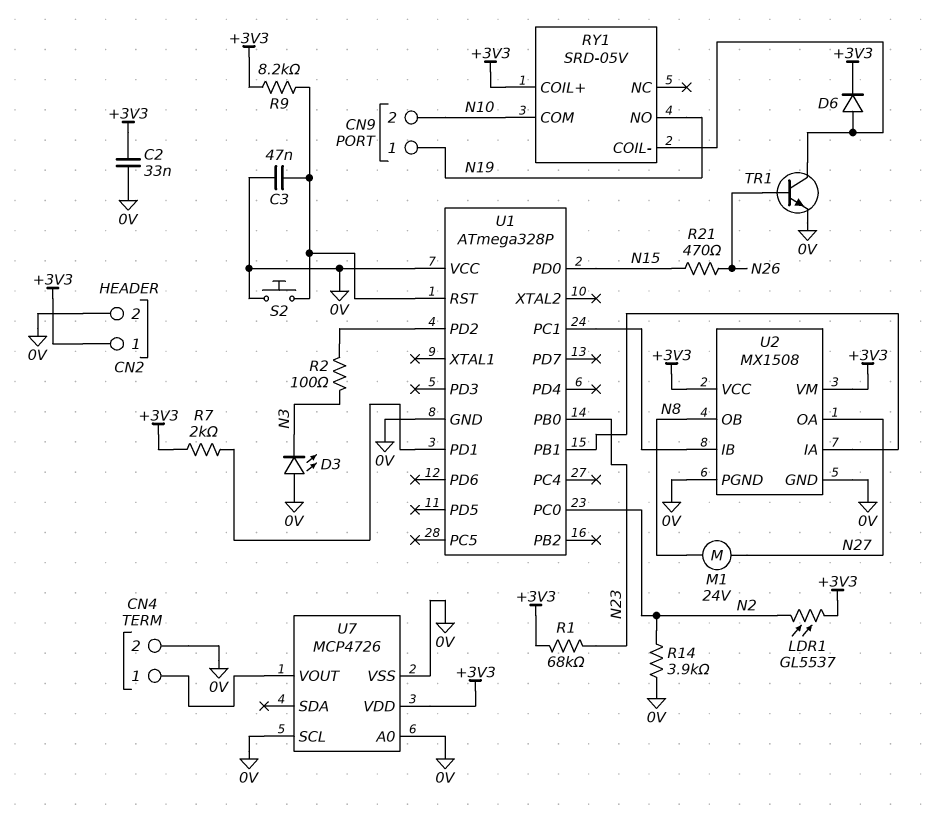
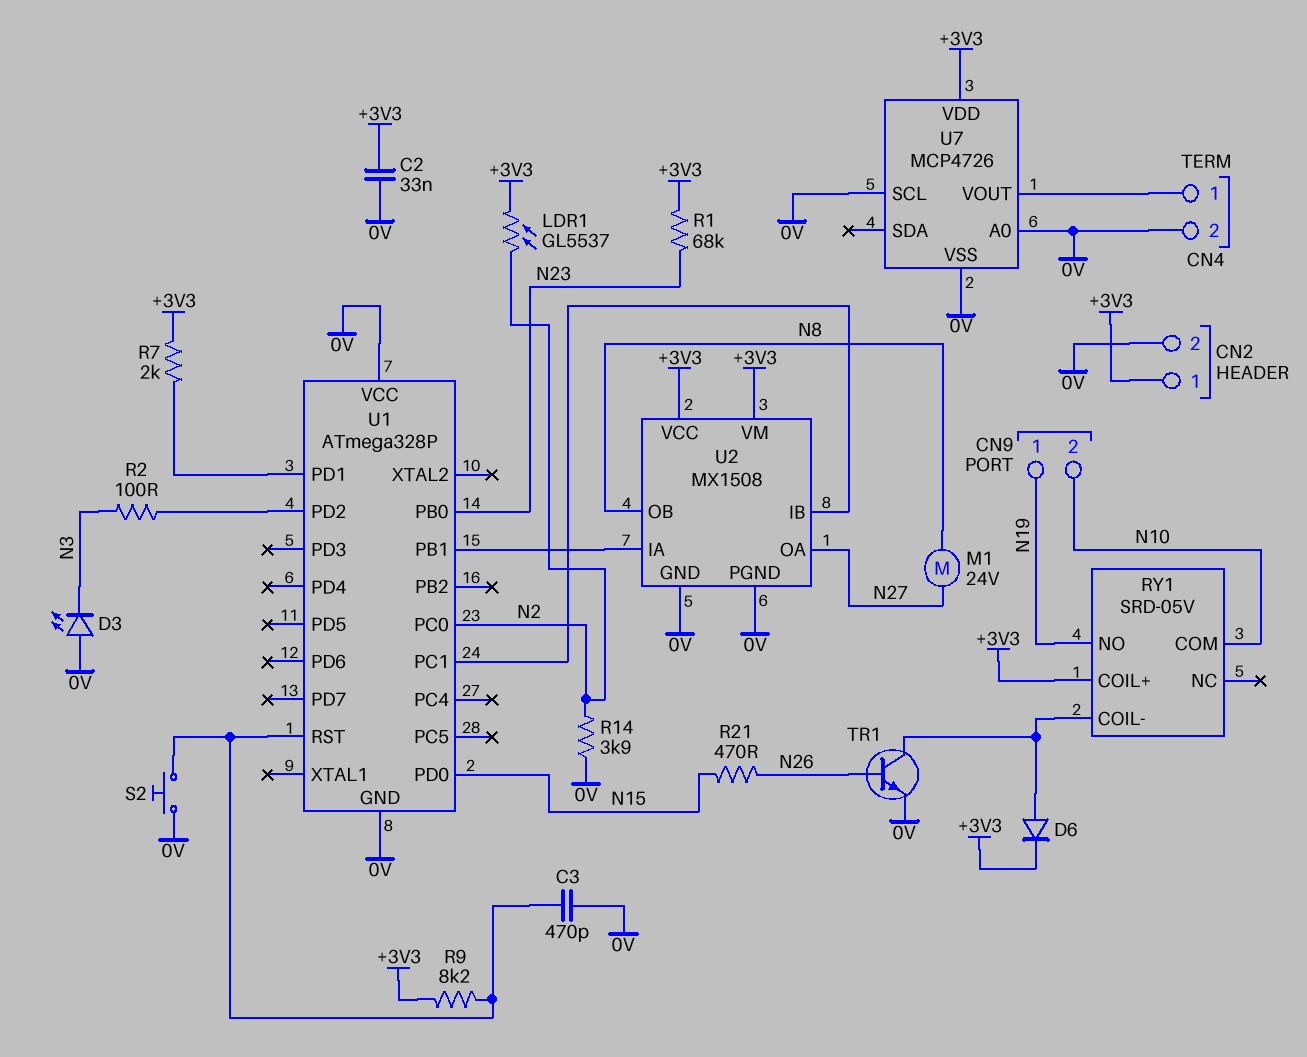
C3: 47nF (0V, U1/RST) -> 470pF (0V, U1/RST)

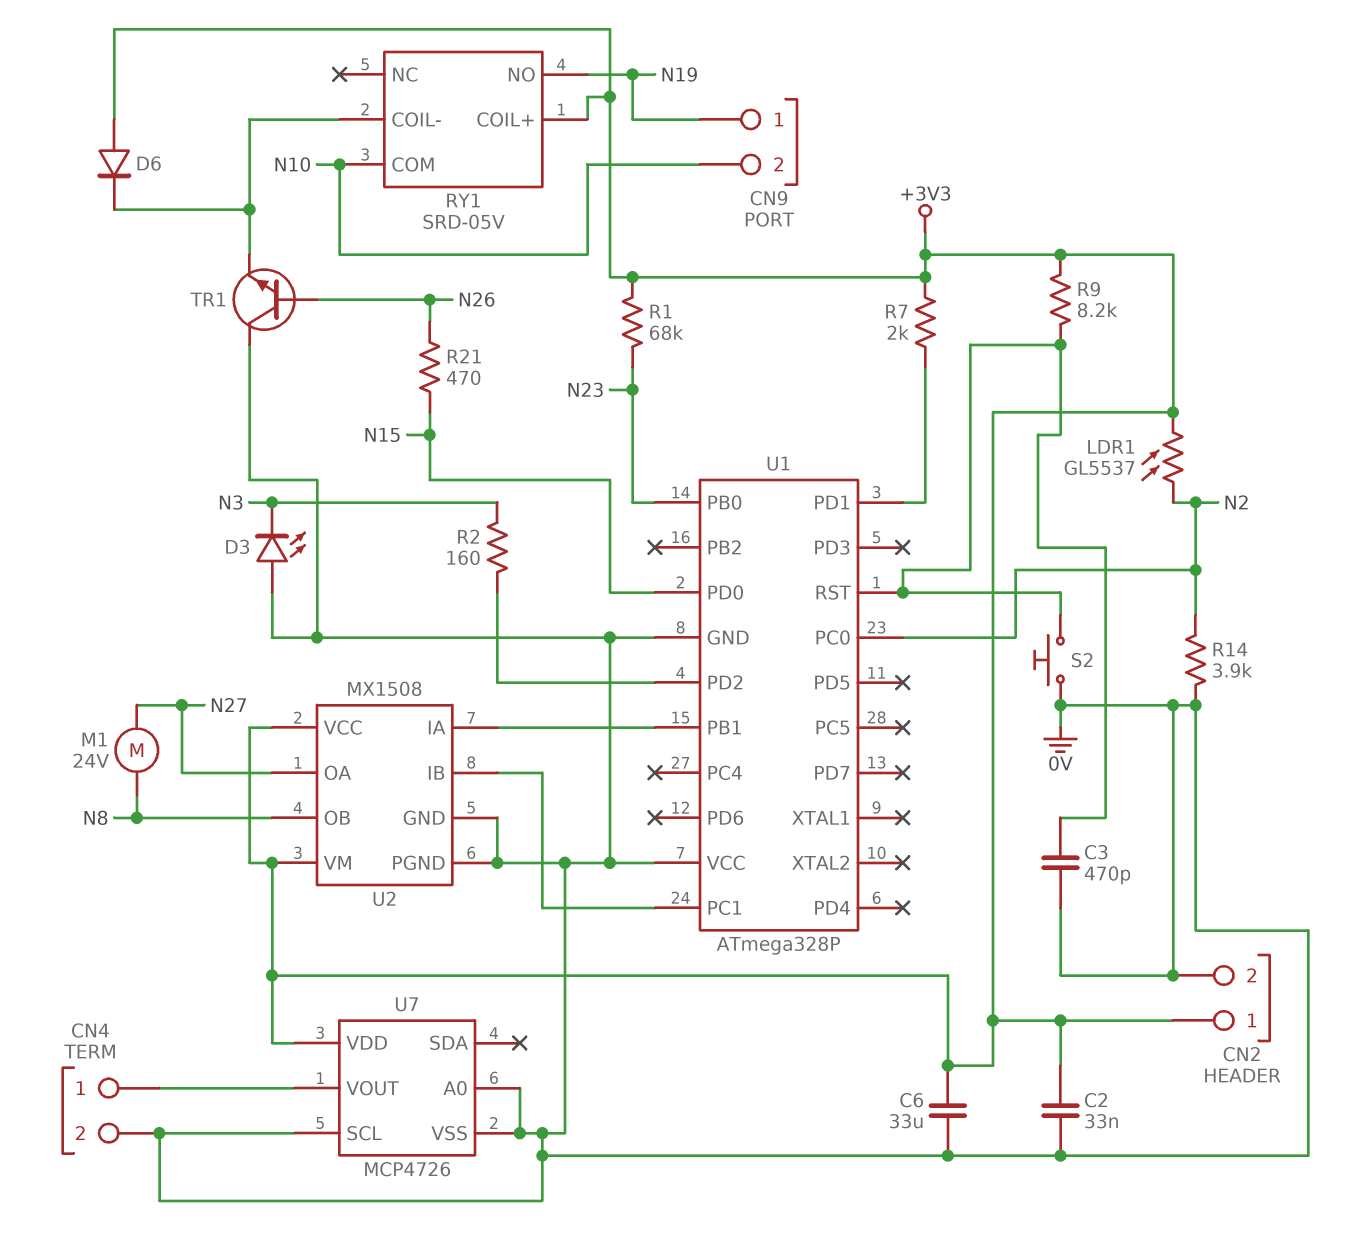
C6: none -> 33uF (+3V3, 0V)
D6: diode (A RY1/COIL-, K +3V3) -> diode (A +3V3, K RY1/COIL-)
R2: 100 (N3, U1/PD2) -> 160 (N3, U1/PD2)
TR1: NPN (B N26, C RY1/COIL-, E 0V) -> NPN (B N26, C 0V, E RY1/COIL-)

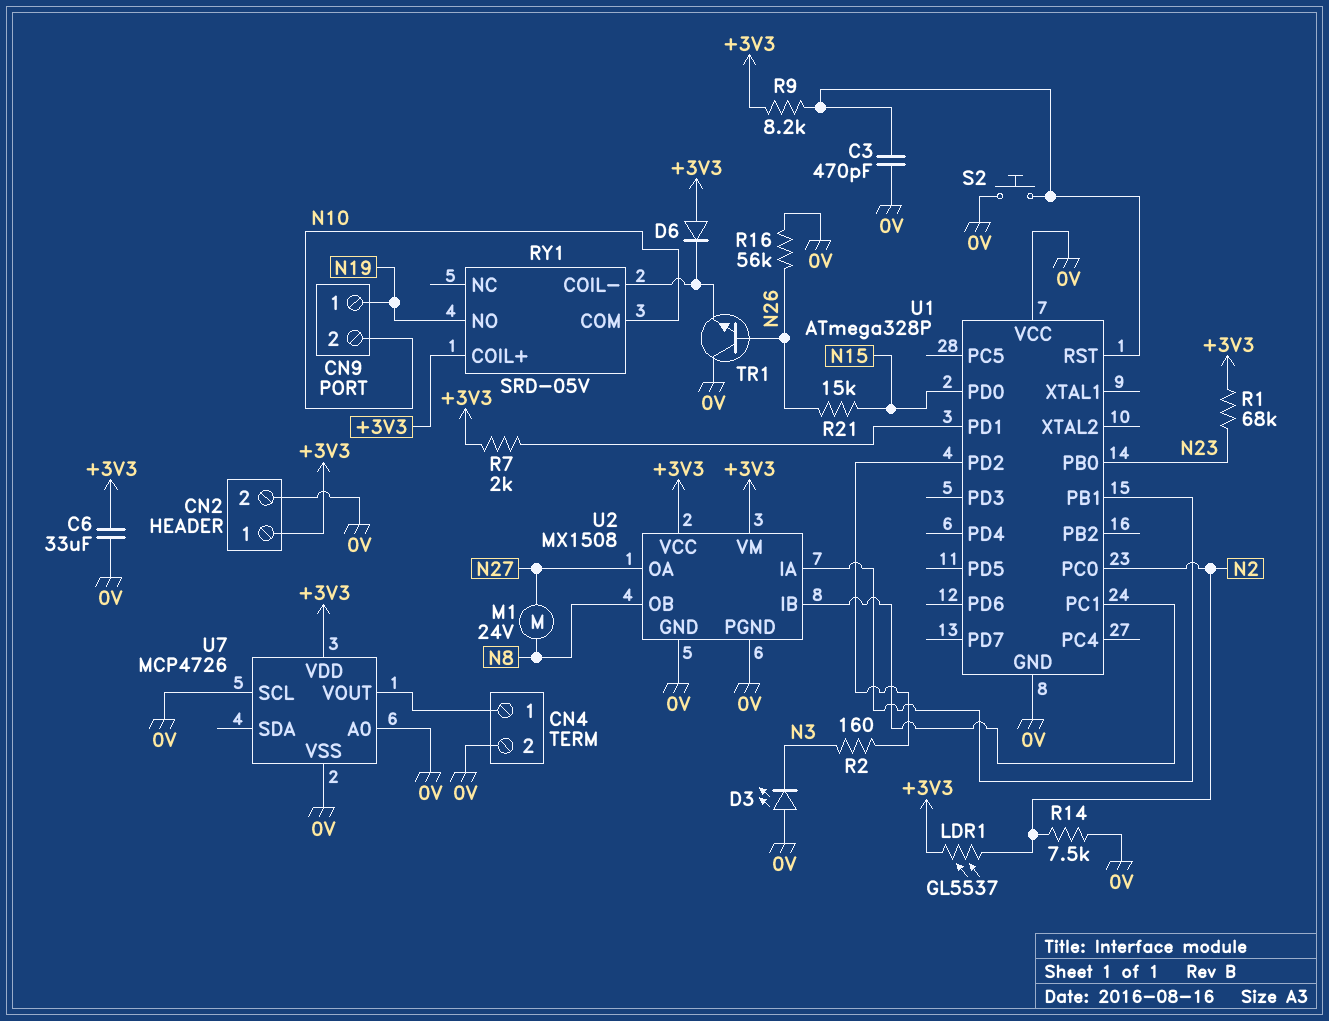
C2: 33nF (+3V3, 0V) -> none
R14: 3.9k (0V, N2) -> 7.5k (0V, N2)
R16: none -> 56k (0V, N26)
R21: 470 (N15, N26) -> 15k (N15, N26)

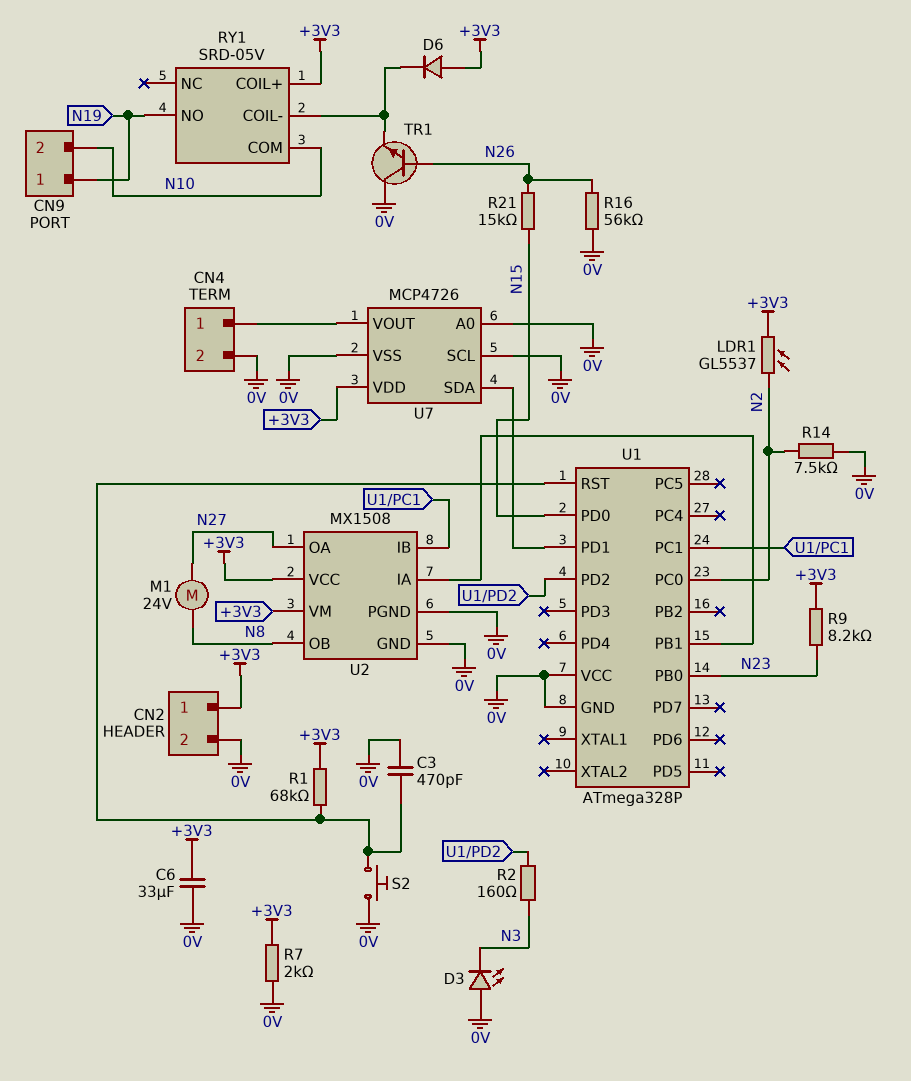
R1: 68k (+3V3, N23) -> 68k (+3V3, U1/RST)
R7: 2k (+3V3, U1/PD1) -> 2k (+3V3, 0V)
R9: 8.2k (+3V3, U1/RST) -> 8.2k (+3V3, N23)
U7 pin SDA: none -> U1/PD1

